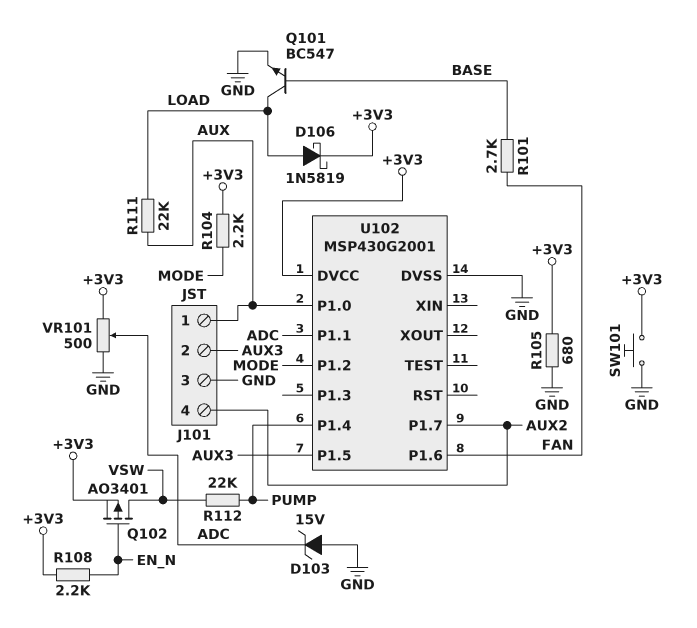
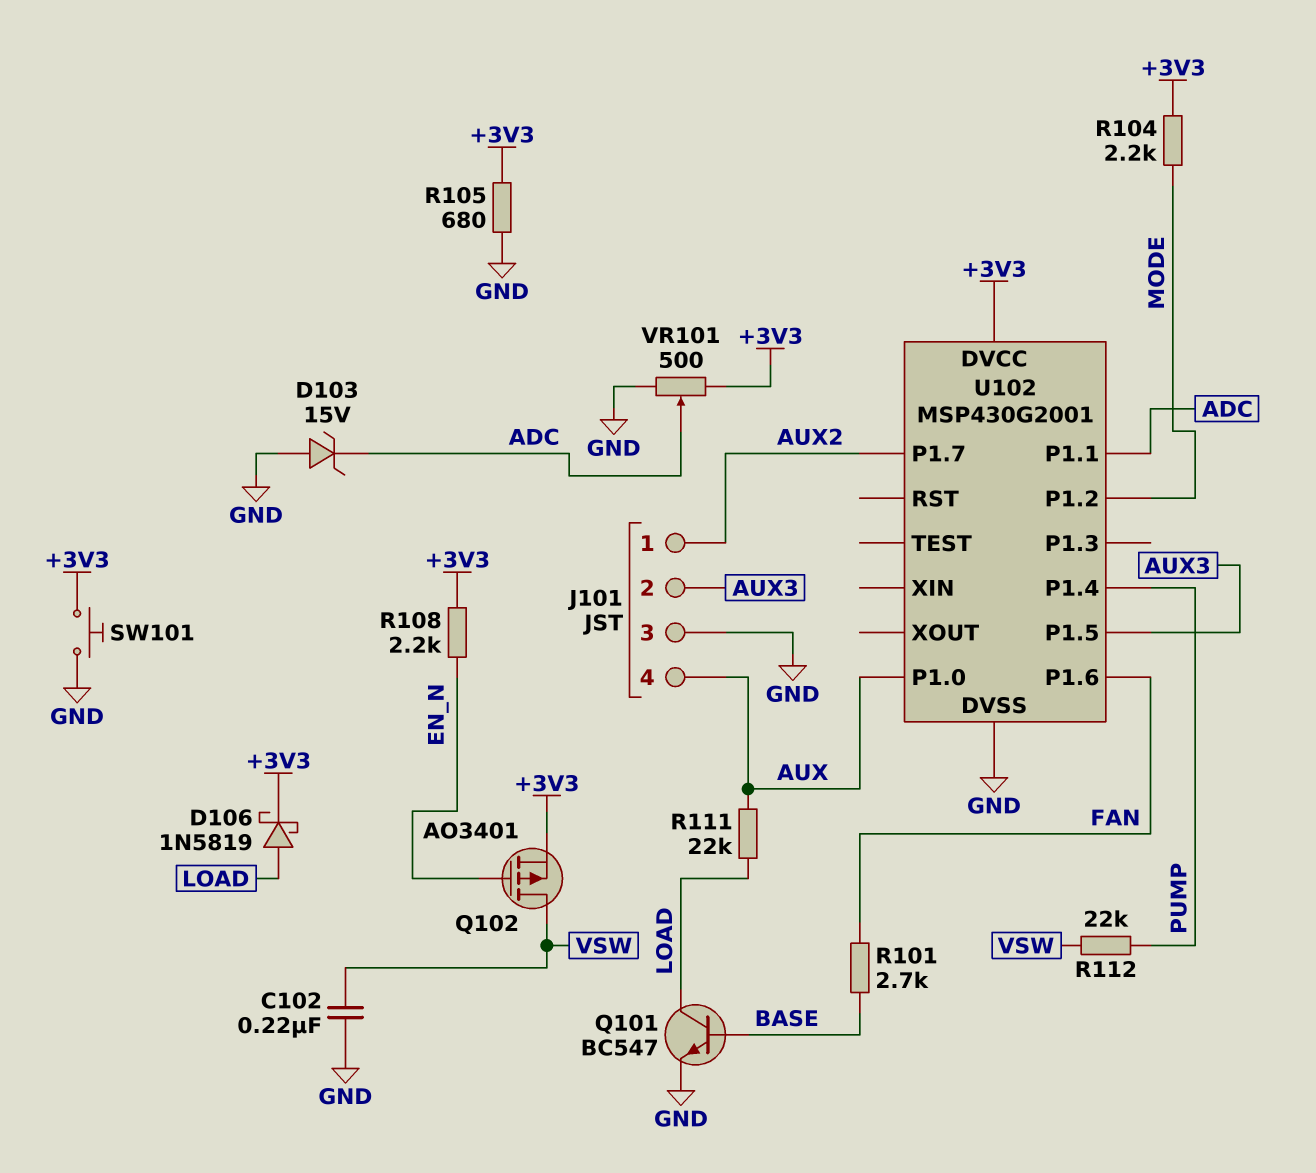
C102: none -> 220nF (GND, VSW)
J101 pin 1: AUX -> AUX2
J101 pin 4: AUX2 -> AUX

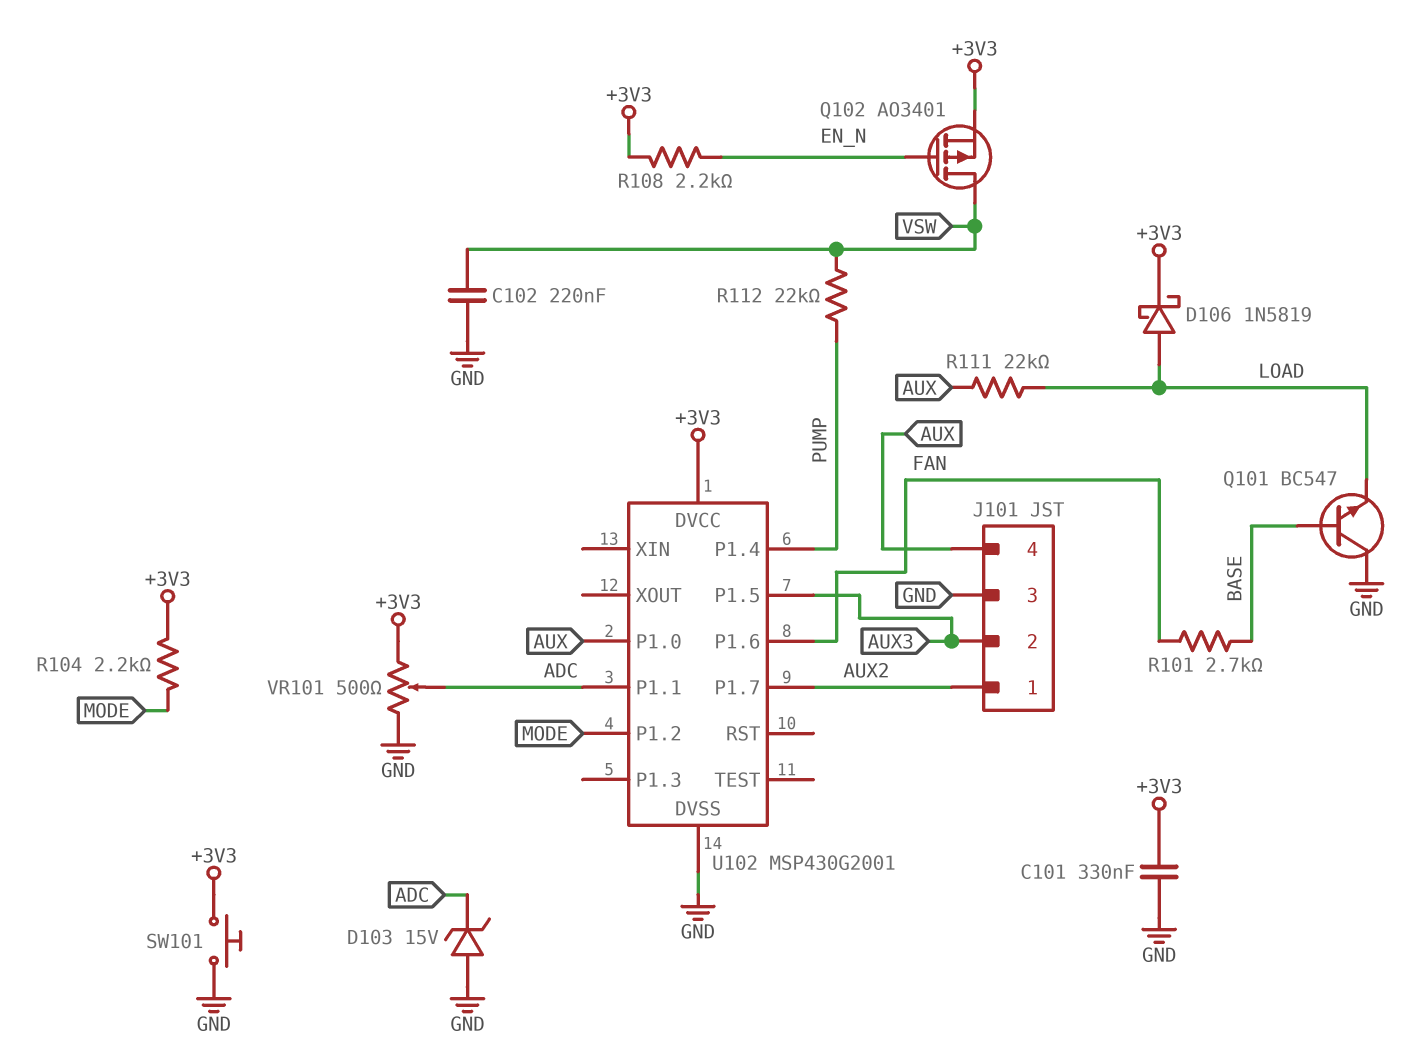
C101: none -> 330nF (+3V3, GND)
Q101: NPN BC547 (B BASE, C LOAD, E GND) -> NPN BC547 (B BASE, C GND, E LOAD)
R105: 680 (+3V3, GND) -> none

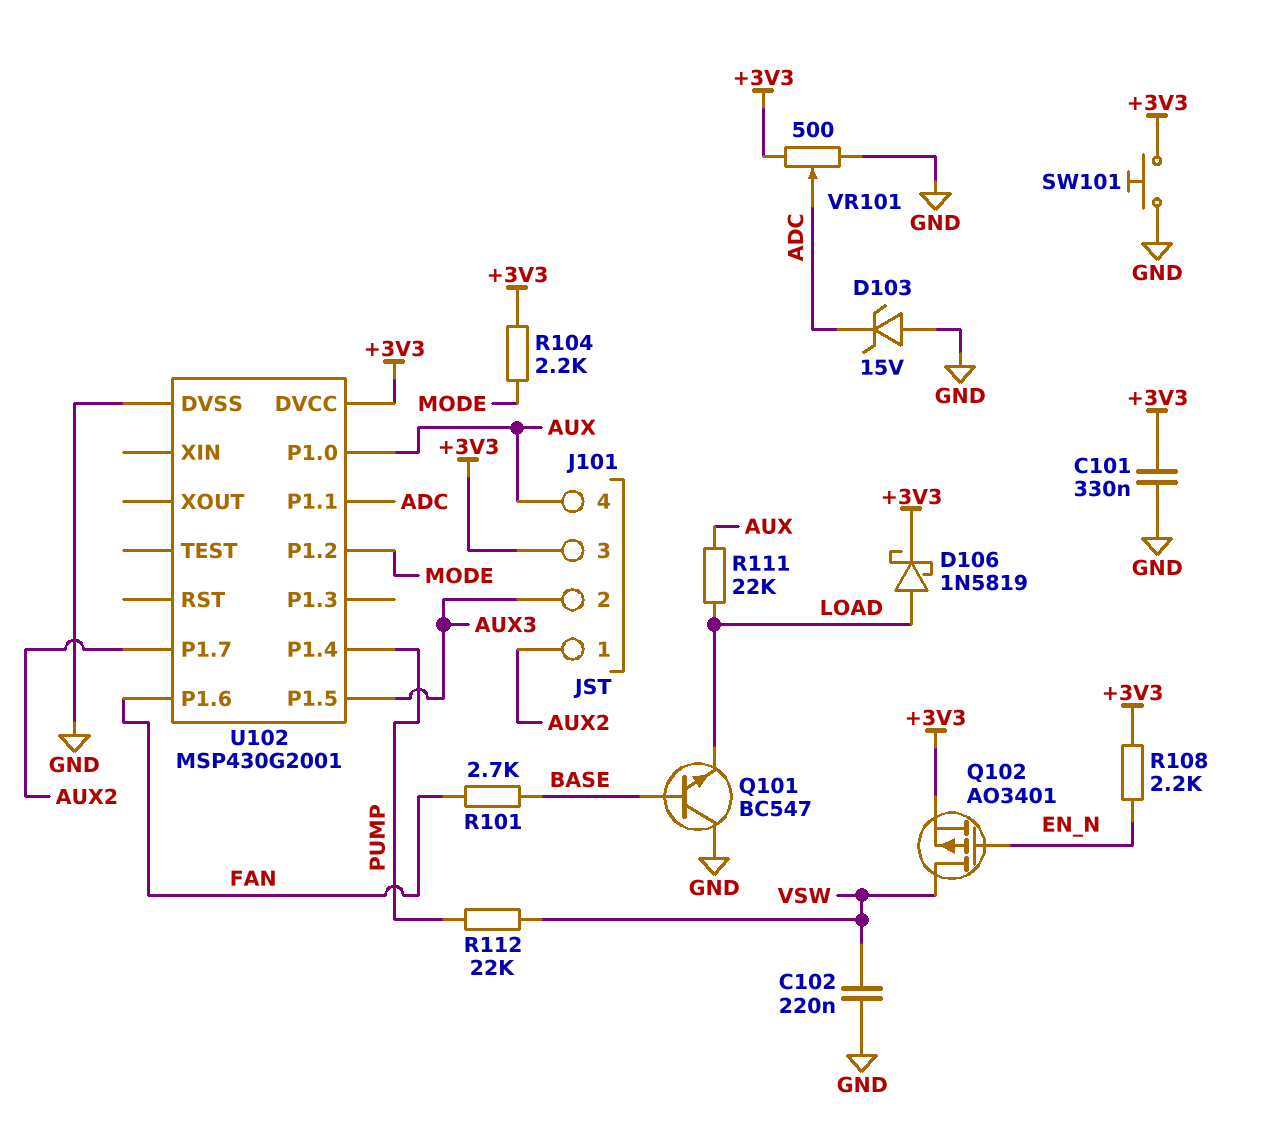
J101 pin 3: GND -> +3V3

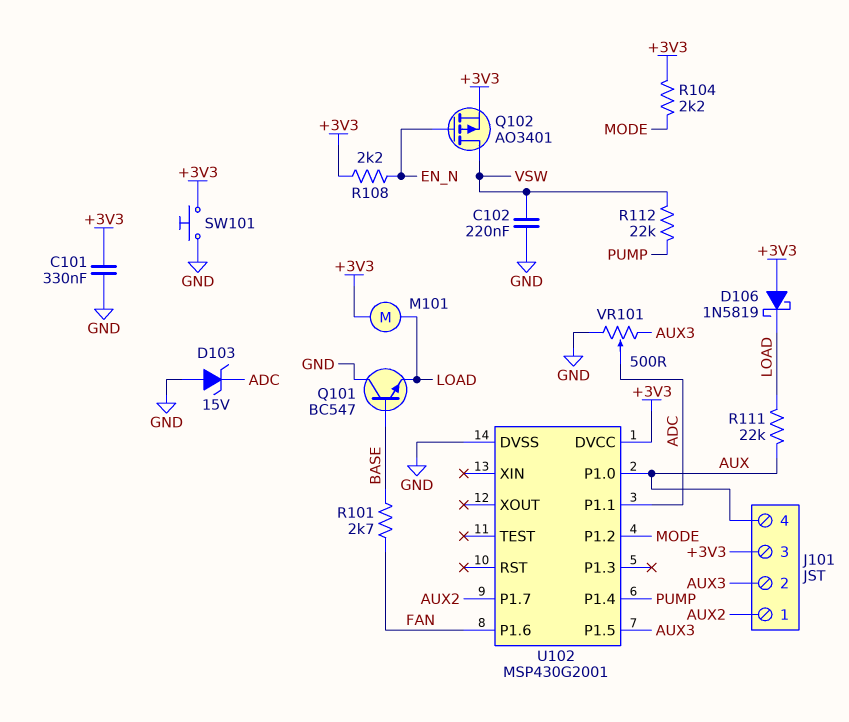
D106: schottky 1N5819 (A LOAD, K +3V3) -> schottky 1N5819 (A +3V3, K LOAD)
M101: none -> motor (+3V3, LOAD)
VR101: 500 (+3V3, GND, wiper ADC) -> 500 (AUX3, GND, wiper ADC)

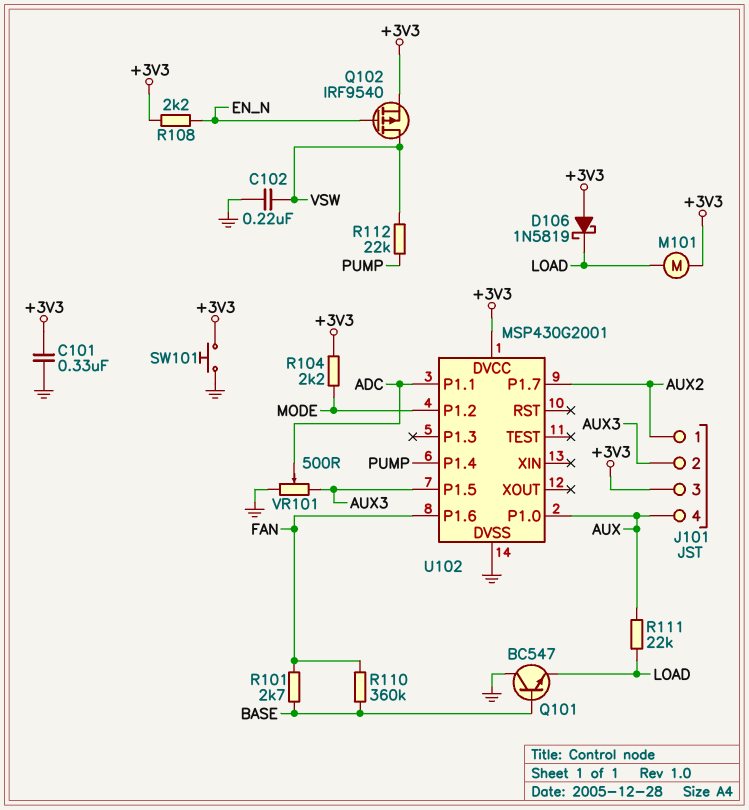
D103: zener 15V (A GND, K ADC) -> none
Q102: PMOS AO3401 (G EN_N, D VSW, S +3V3) -> PMOS IRF9540 (G EN_N, D VSW, S +3V3)
R110: none -> 360k (BASE, FAN)

